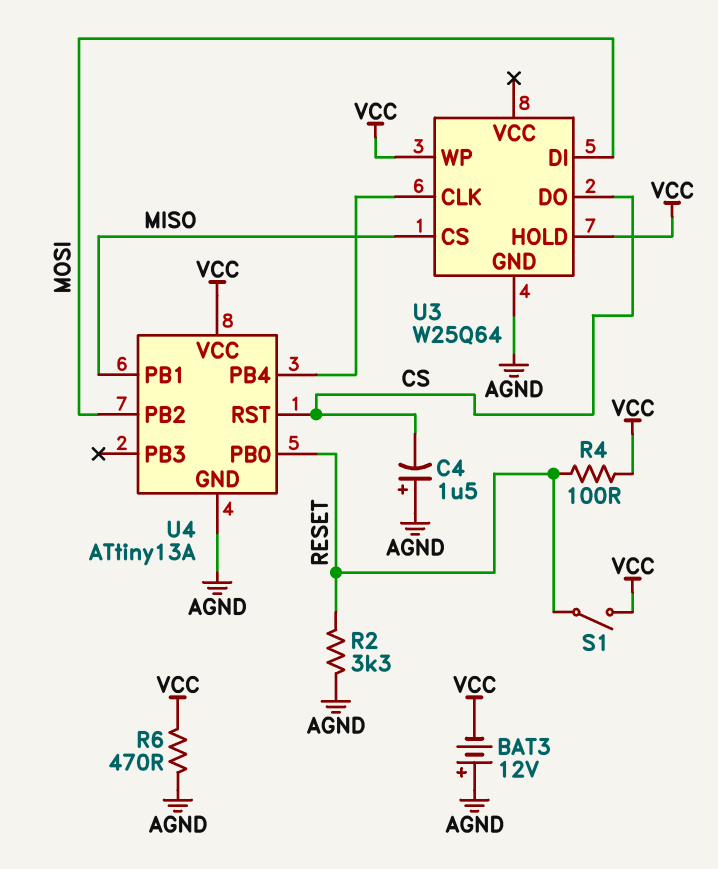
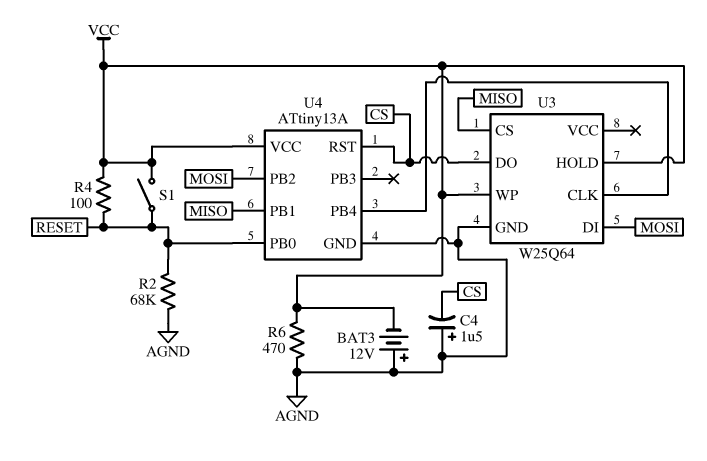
R2: 3.3k (AGND, RESET) -> 68k (AGND, RESET)

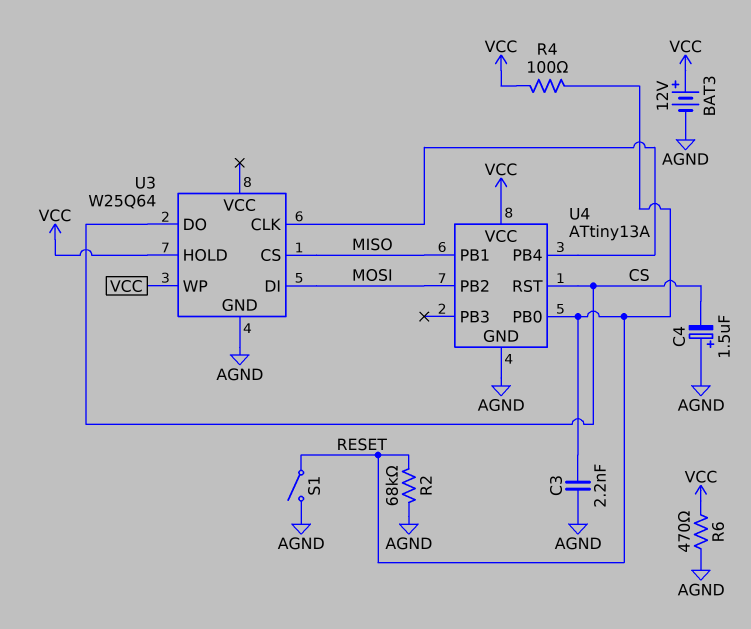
BAT3: 12V (plus AGND, minus VCC) -> 12V (plus VCC, minus AGND)
C3: none -> 2.2nF (AGND, RESET)
S1: switch (RESET, VCC) -> switch (AGND, RESET)

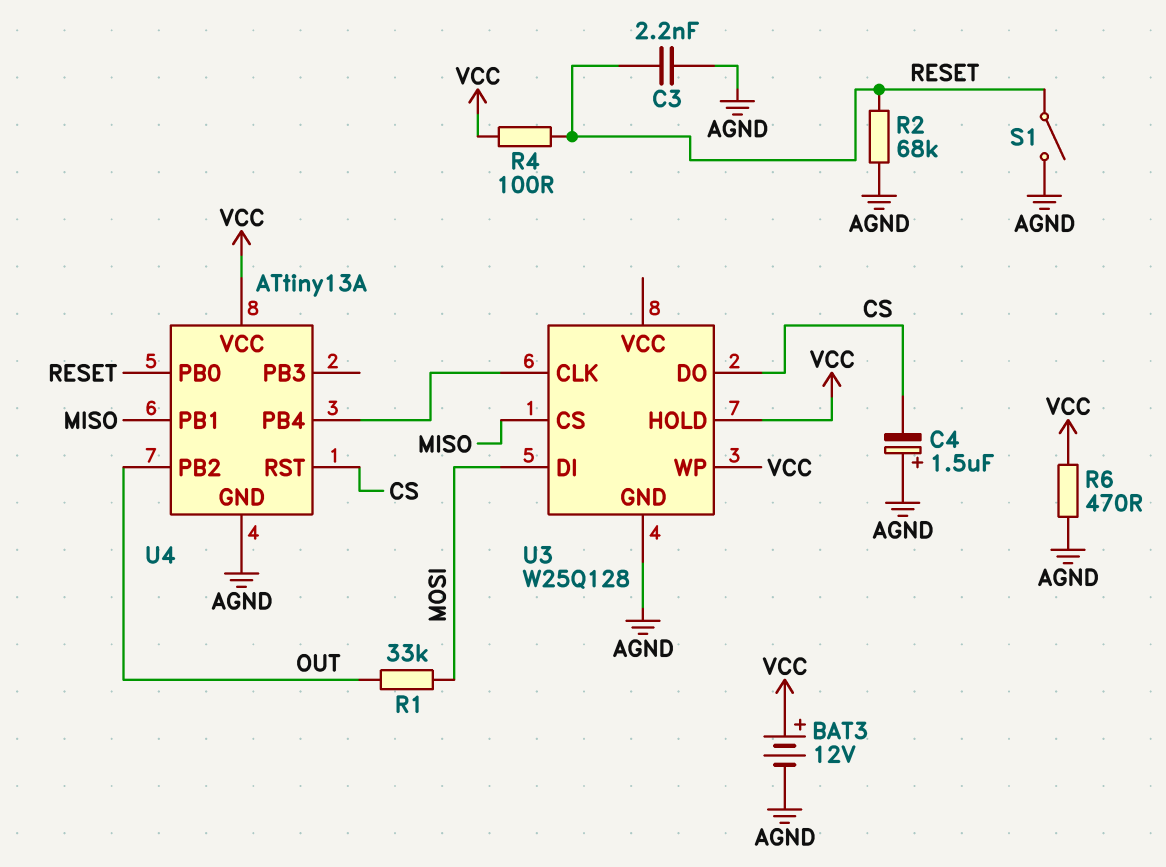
R1: none -> 33k (MOSI, OUT)
U3: W25Q64 -> W25Q128
U4 pin PB2: MOSI -> OUT

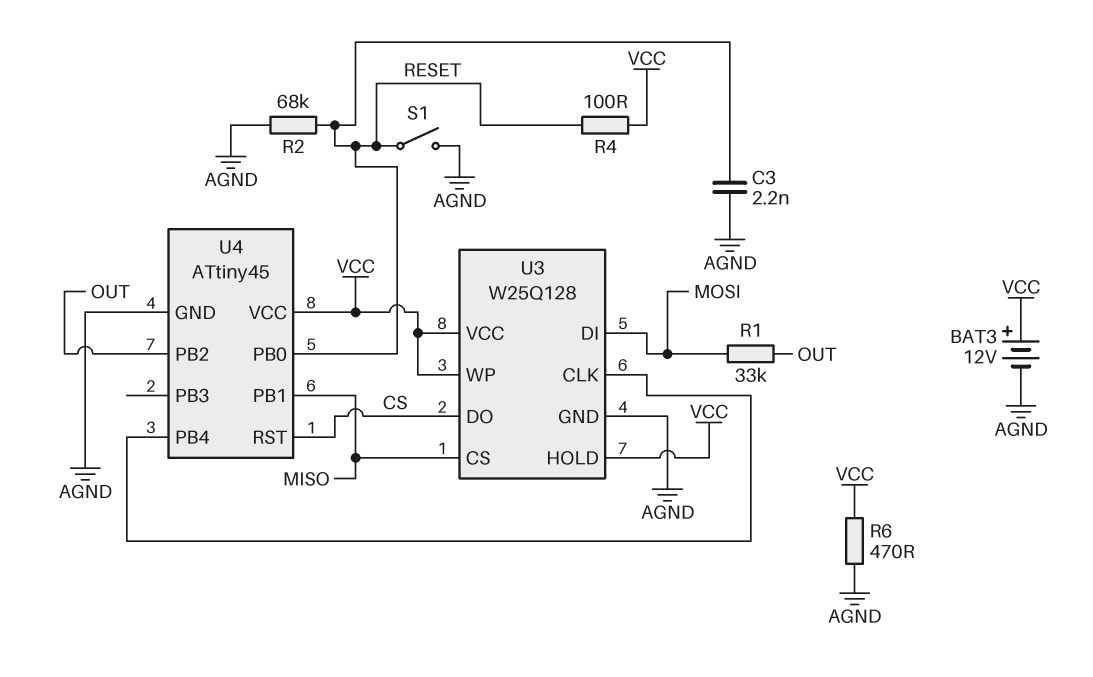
C4: 1.5uF (plus AGND, minus CS) -> none
U3 pin VCC: none -> VCC
U4: ATtiny13A -> ATtiny45

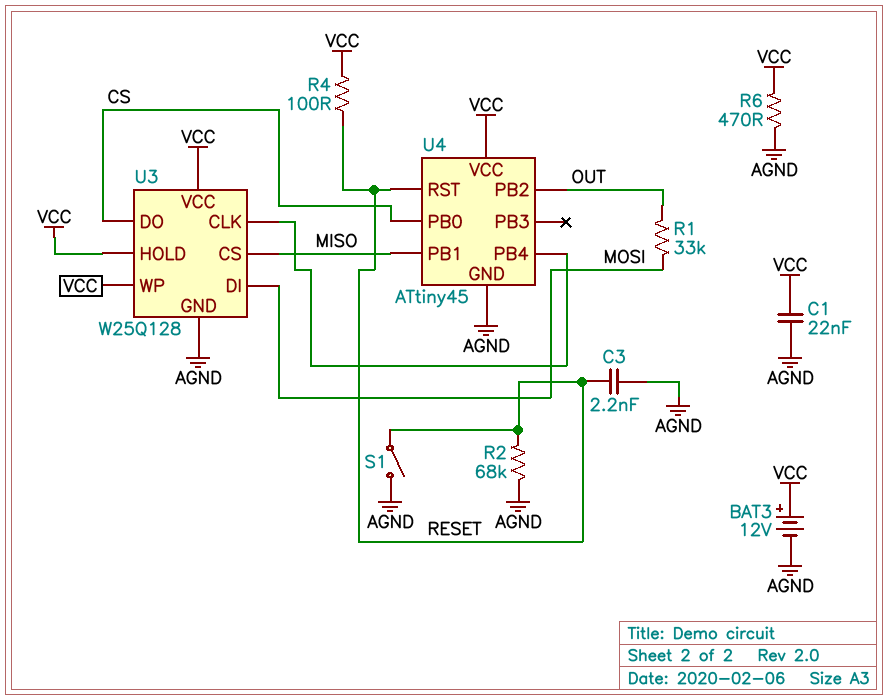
C1: none -> 22nF (AGND, VCC)
U4 pin PB0: RESET -> CS
U4 pin RST: CS -> RESET

